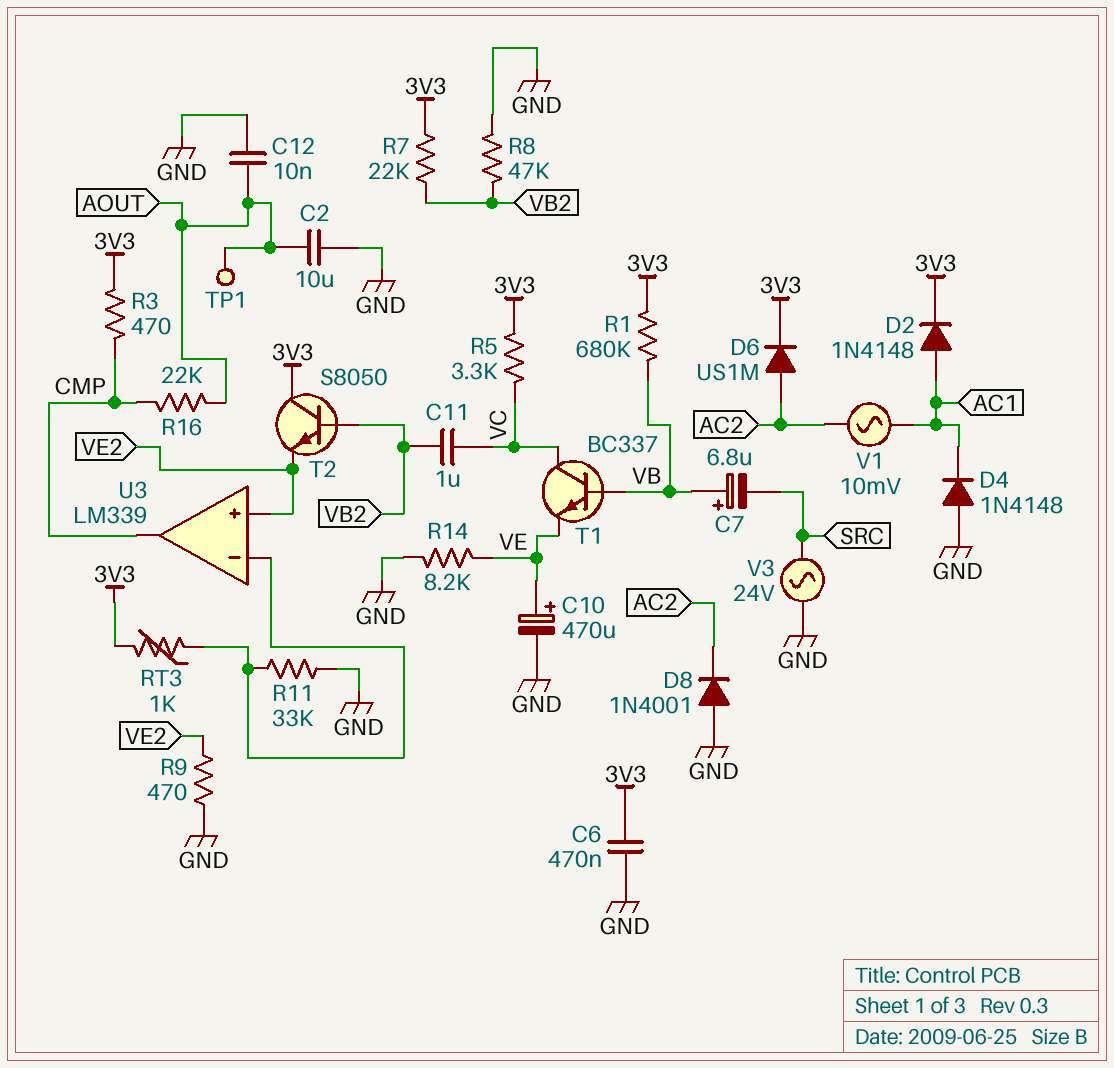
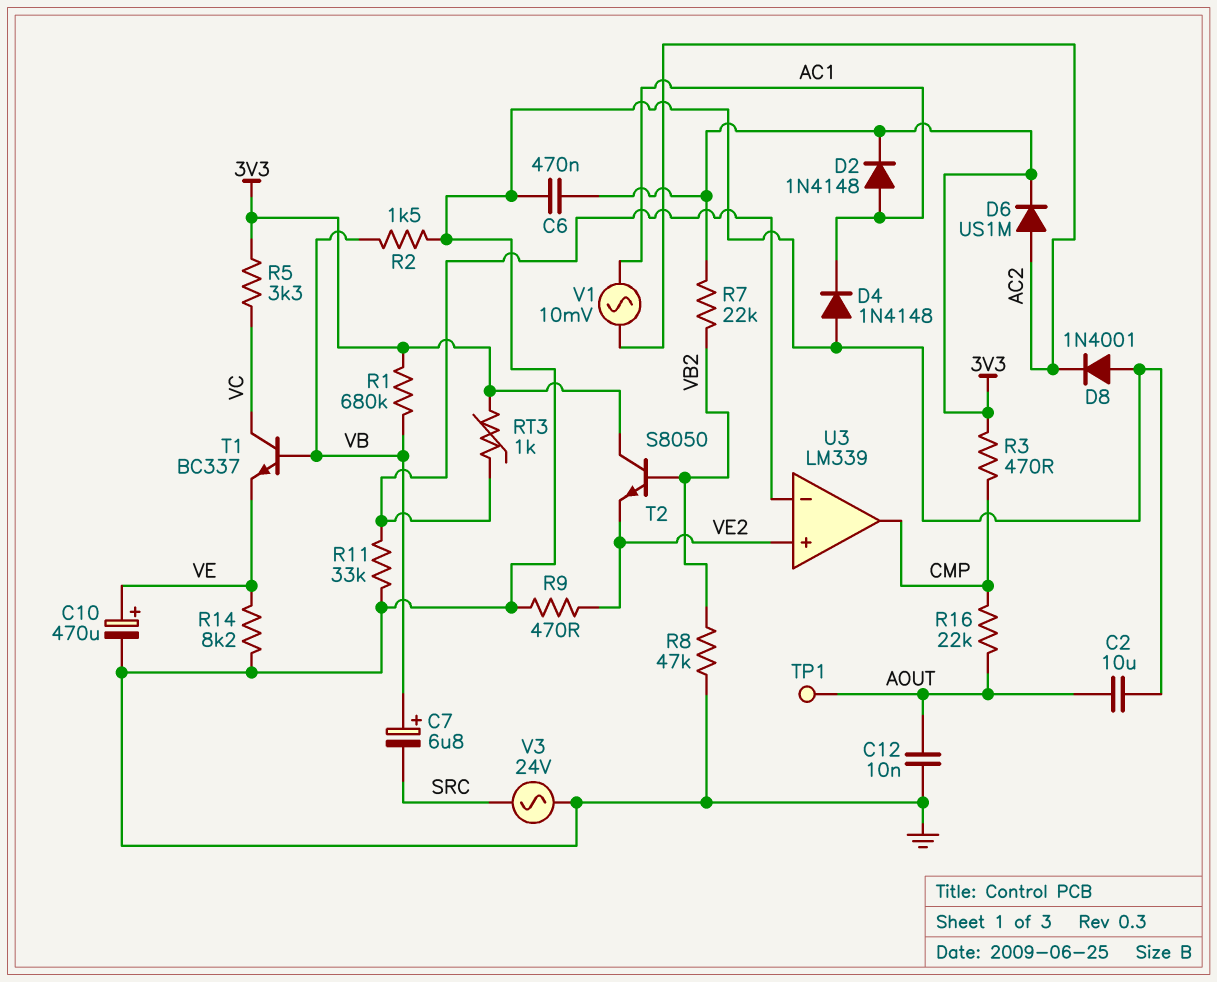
C11: 1uF (VB2, VC) -> none
R2: none -> 1.5k (GND, VB)

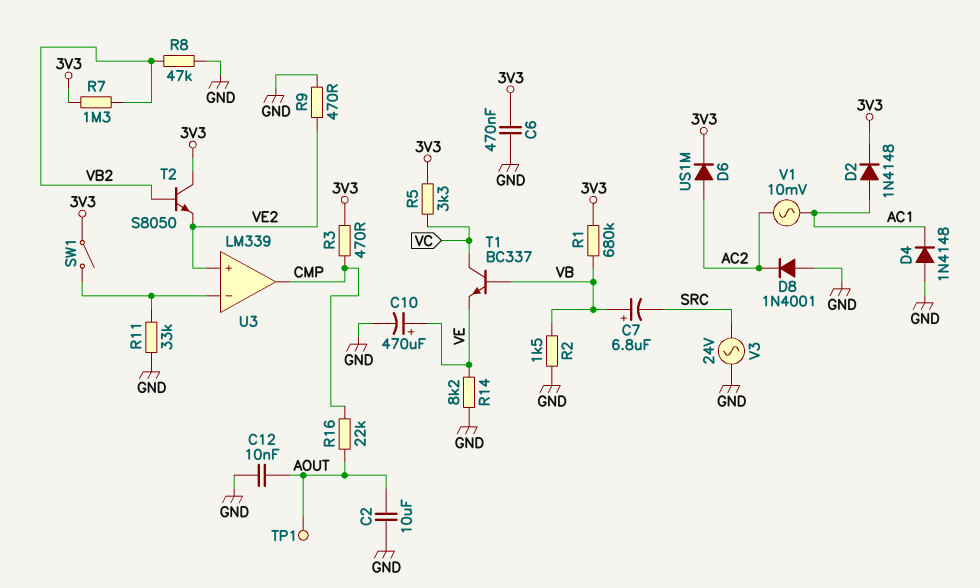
R7: 22k (3V3, VB2) -> 1.3M (3V3, VB2)
RT3: 1k (3V3, U3/in-) -> none
SW1: none -> switch (3V3, U3/in-)

